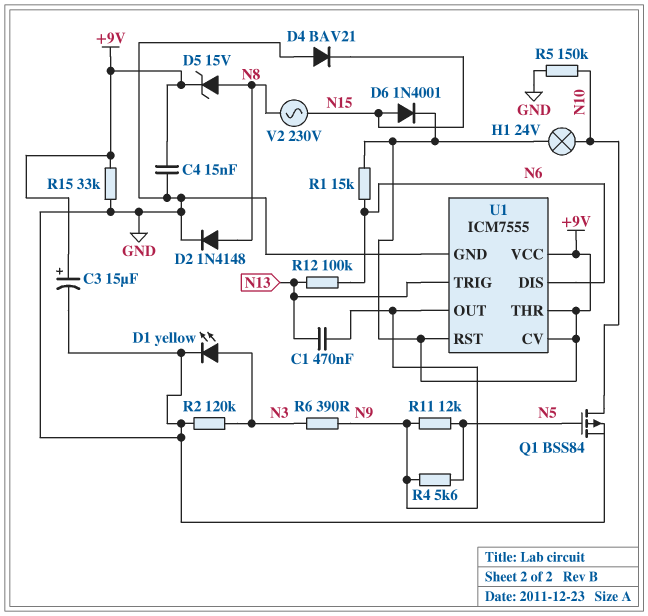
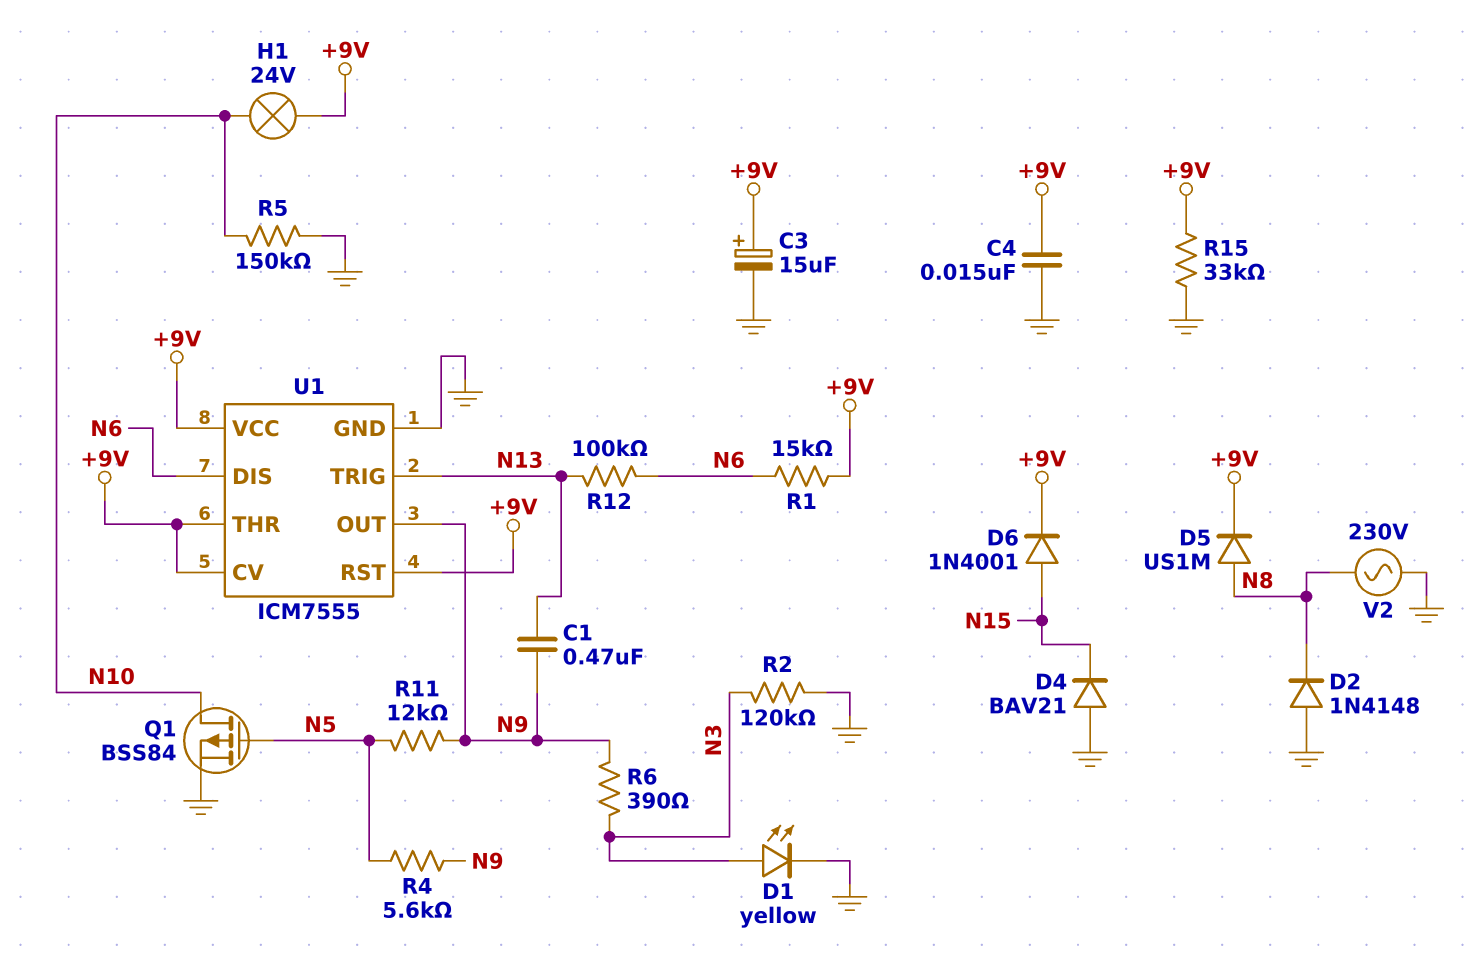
D2: diode 1N4148 (A N8, K GND) -> diode 1N4148 (A GND, K N8)
D5: zener 15V (A N8, K +9V) -> diode US1M (A N8, K +9V)
V2: AC 230V (N8, N15) -> AC 230V (GND, N8)

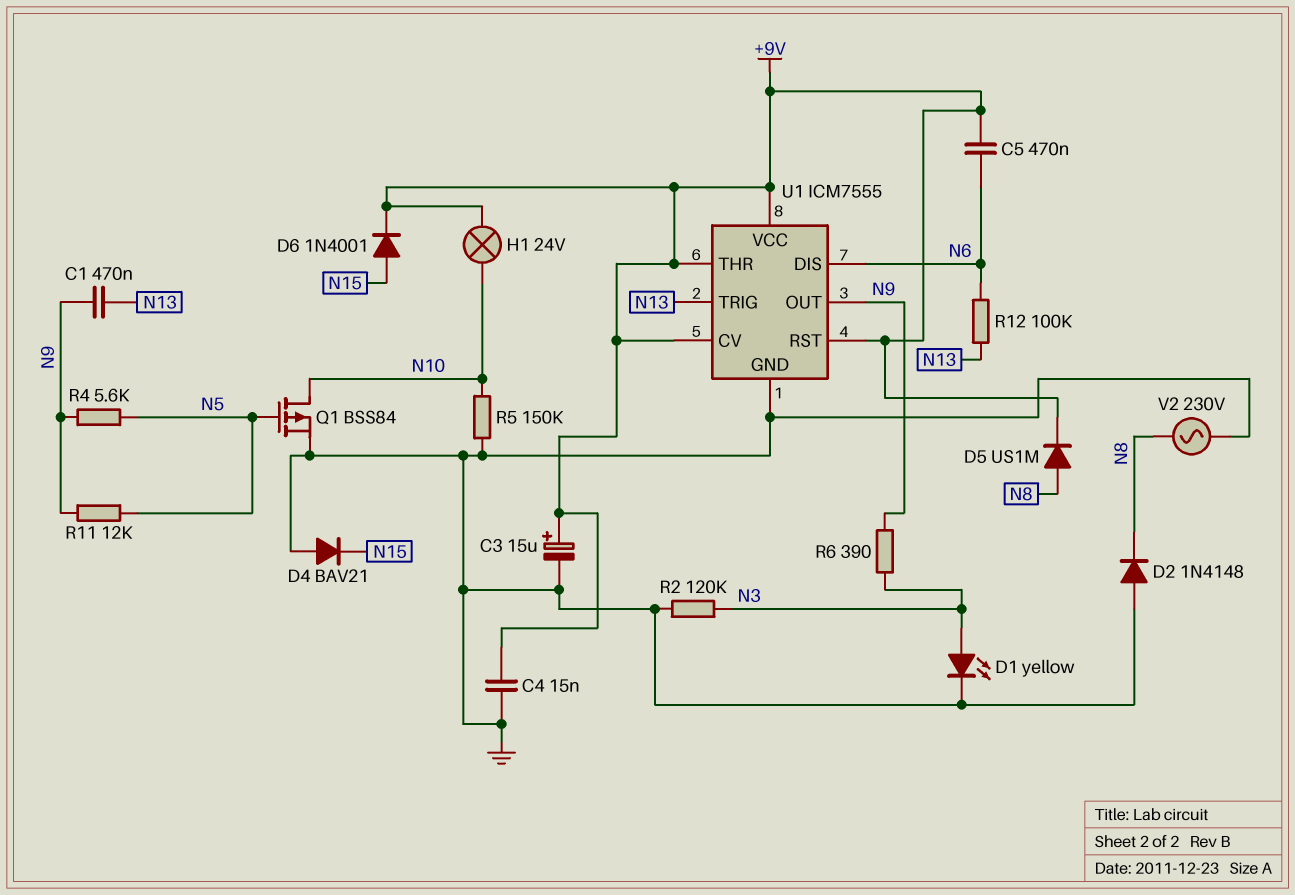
C5: none -> 470nF (+9V, N6)
R1: 15k (+9V, N6) -> none
R15: 33k (+9V, GND) -> none

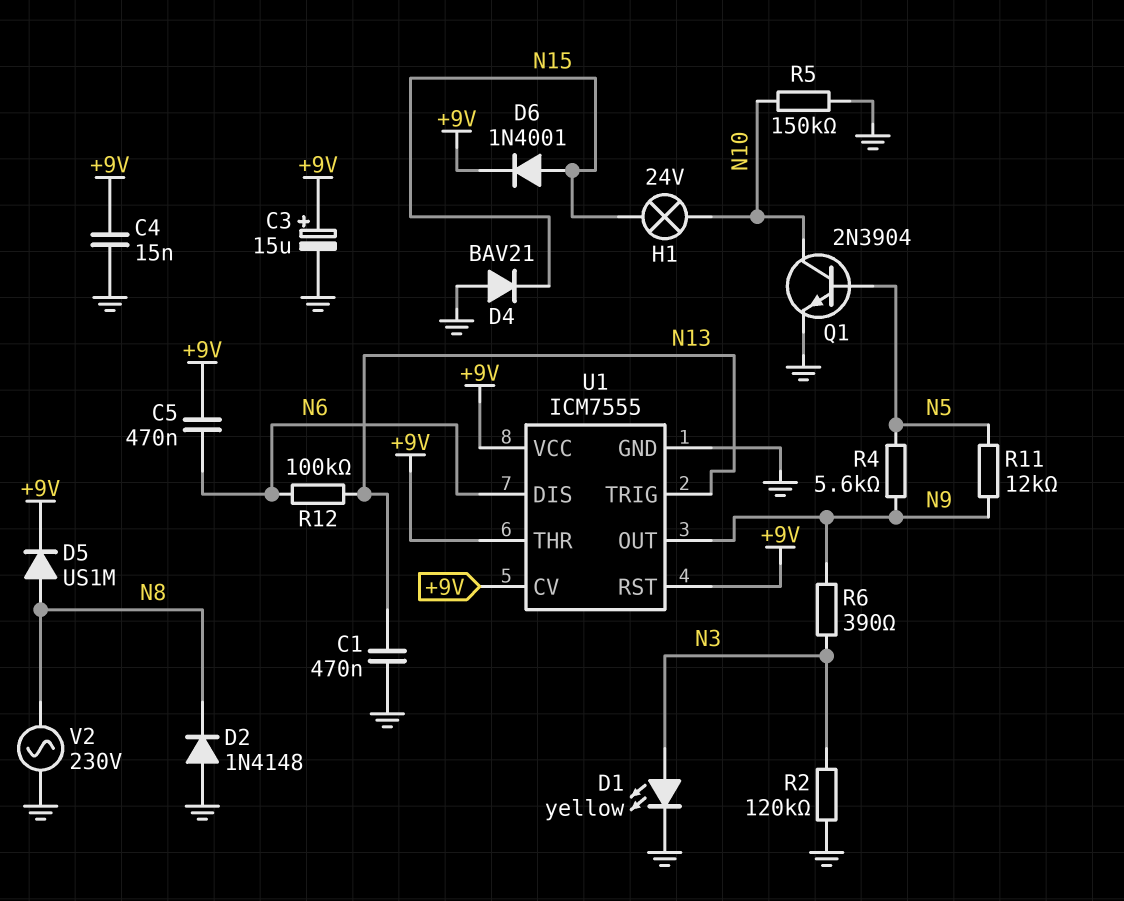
C1: 470nF (N9, N13) -> 470nF (GND, N13)
H1: lamp 24V (+9V, N10) -> lamp 24V (N10, N15)
Q1: PMOS BSS84 (G N5, D N10, S GND) -> NPN 2N3904 (B N5, C N10, E GND)

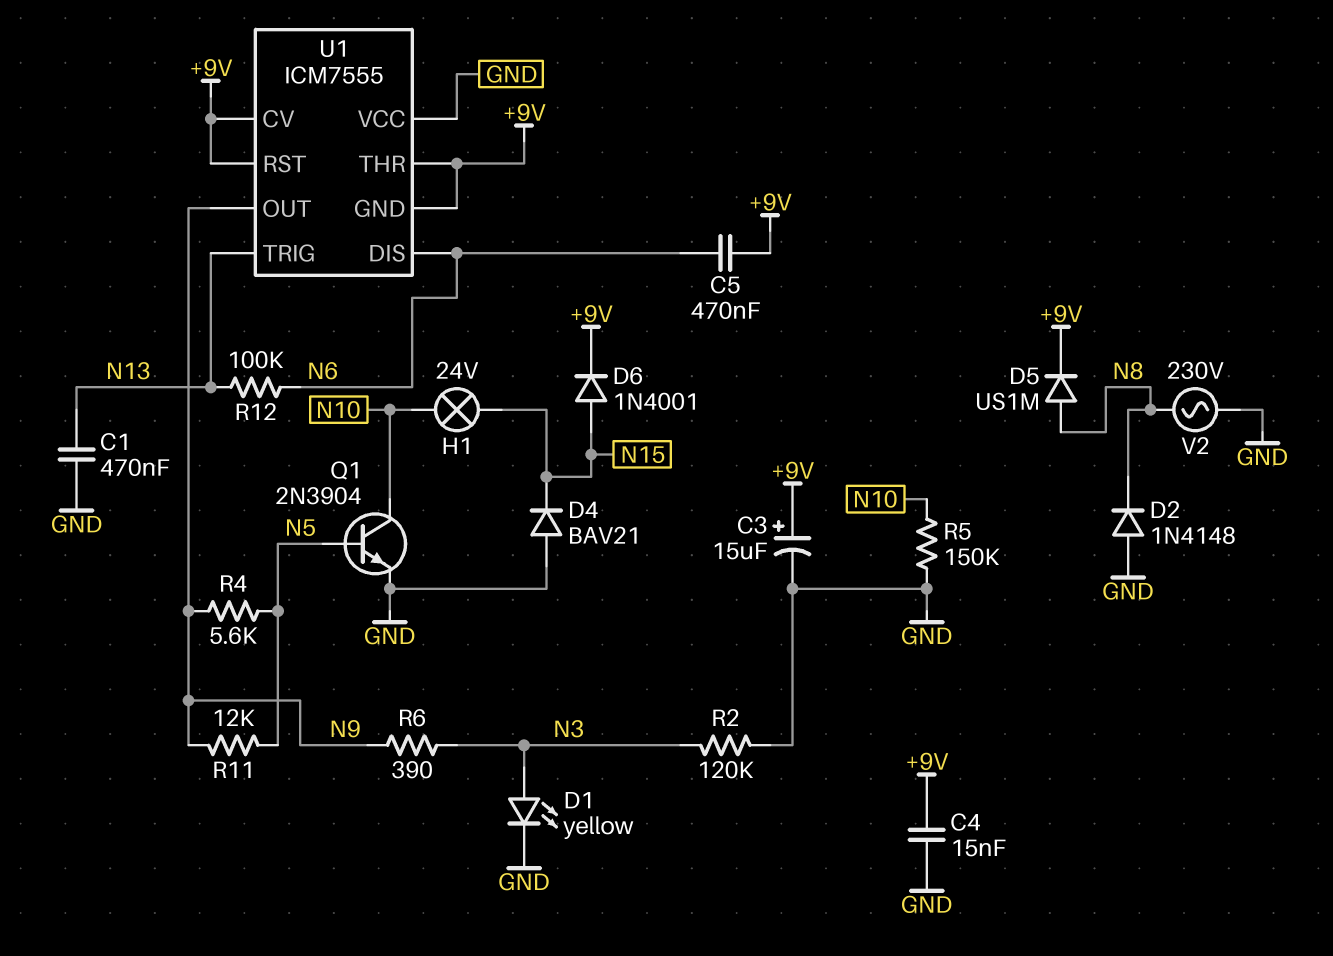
U1 pin GND: GND -> +9V
U1 pin VCC: +9V -> GND

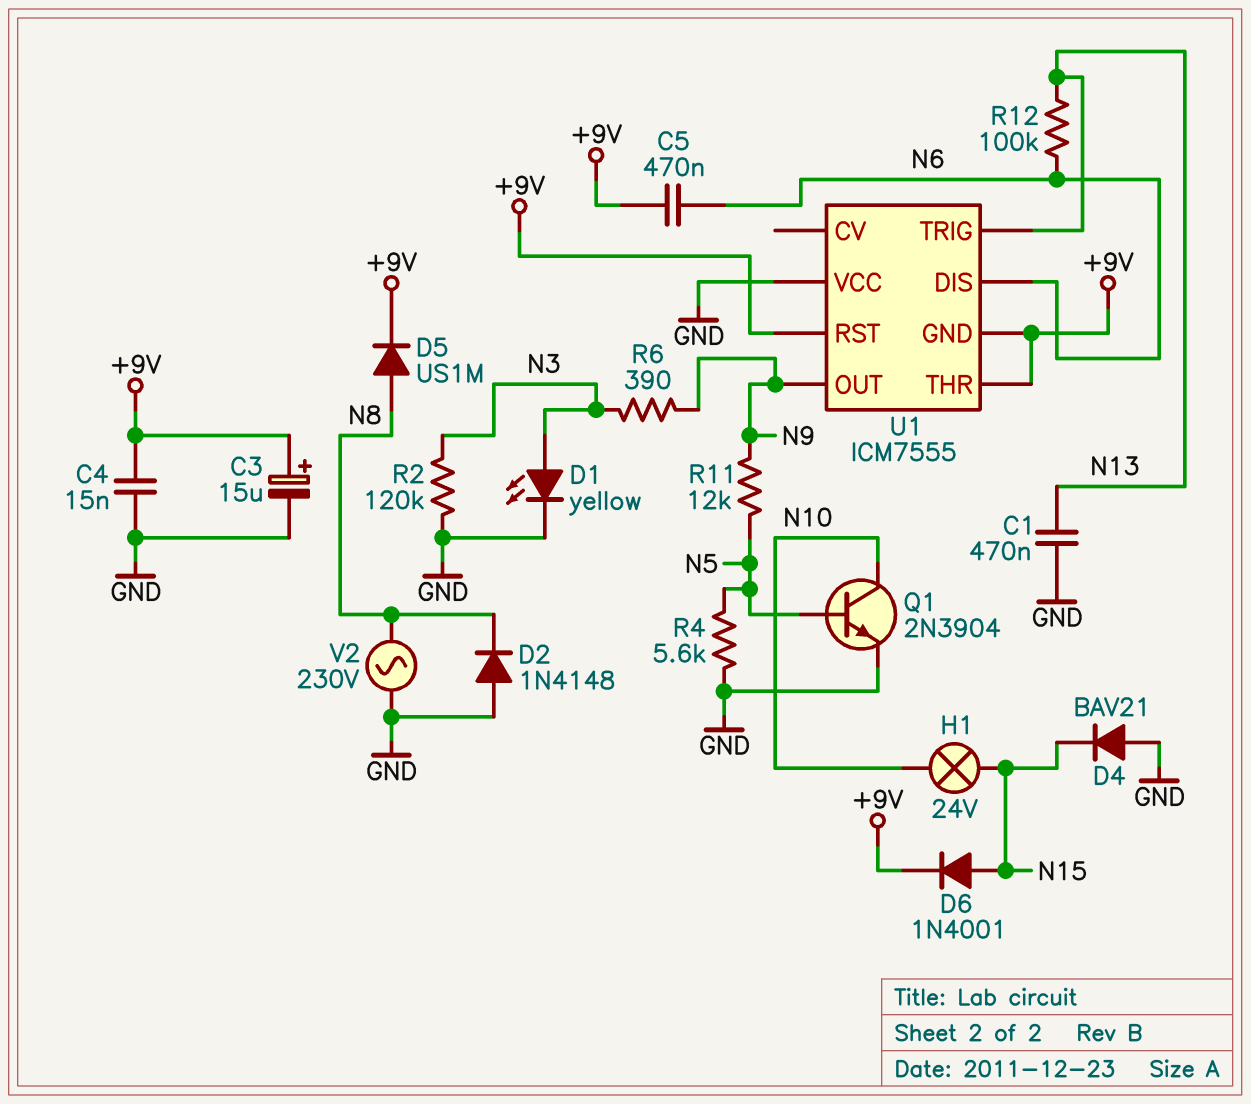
R4: 5.6k (N5, N9) -> 5.6k (GND, N5)
R5: 150k (GND, N10) -> none
U1 pin CV: +9V -> none

